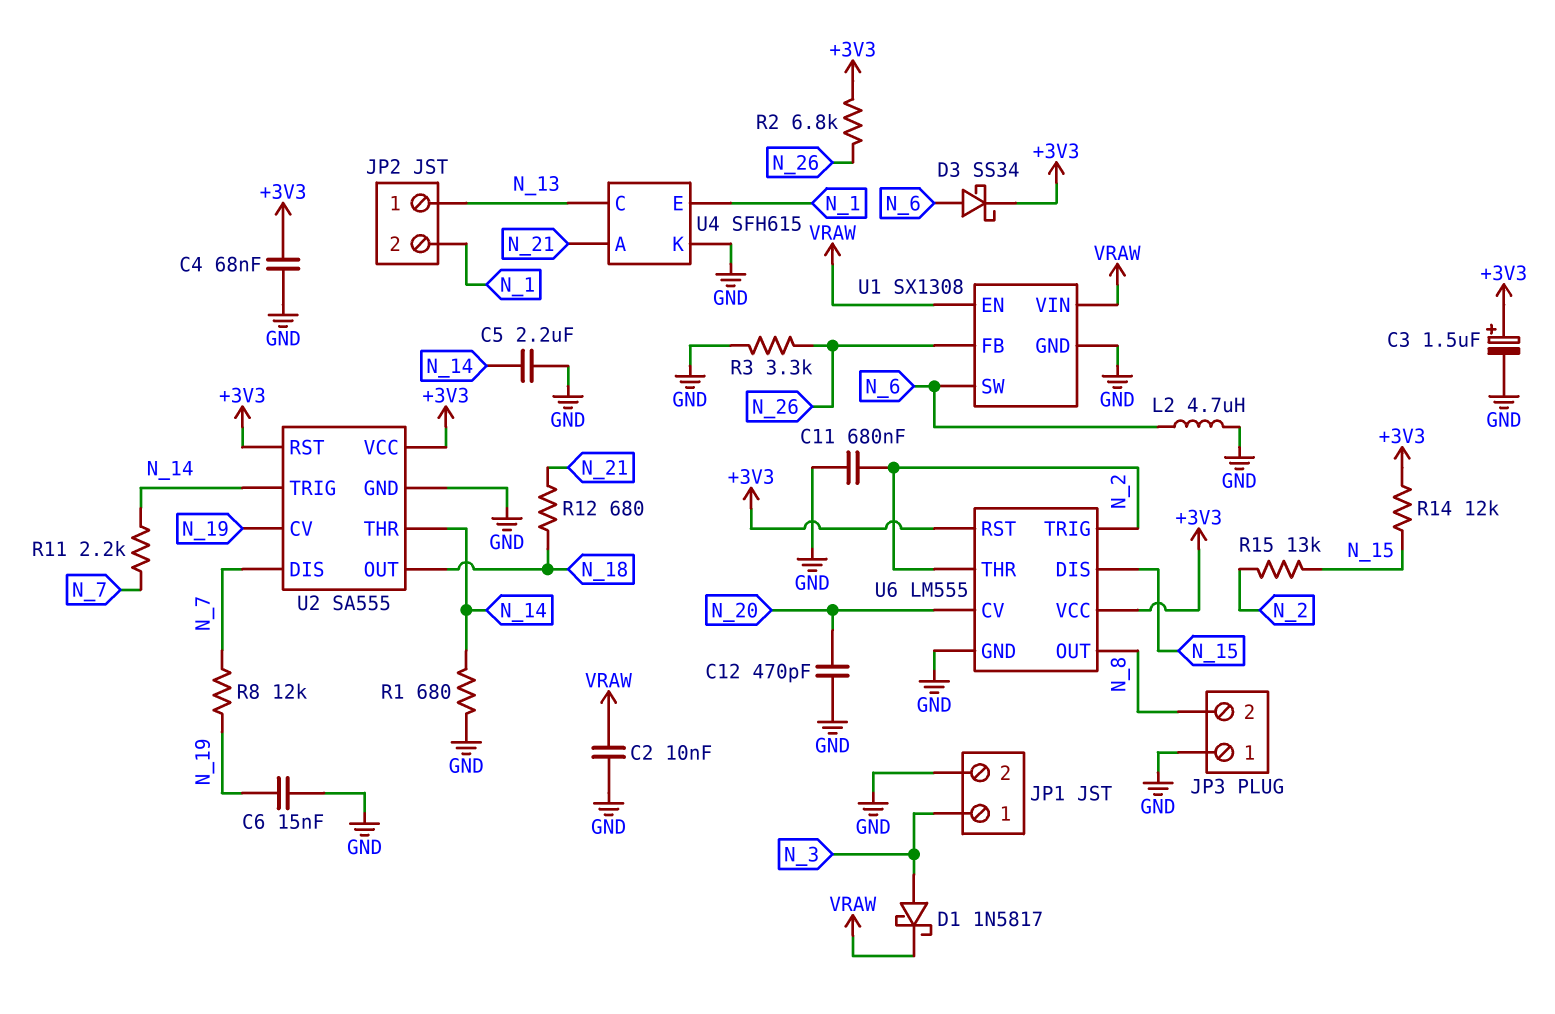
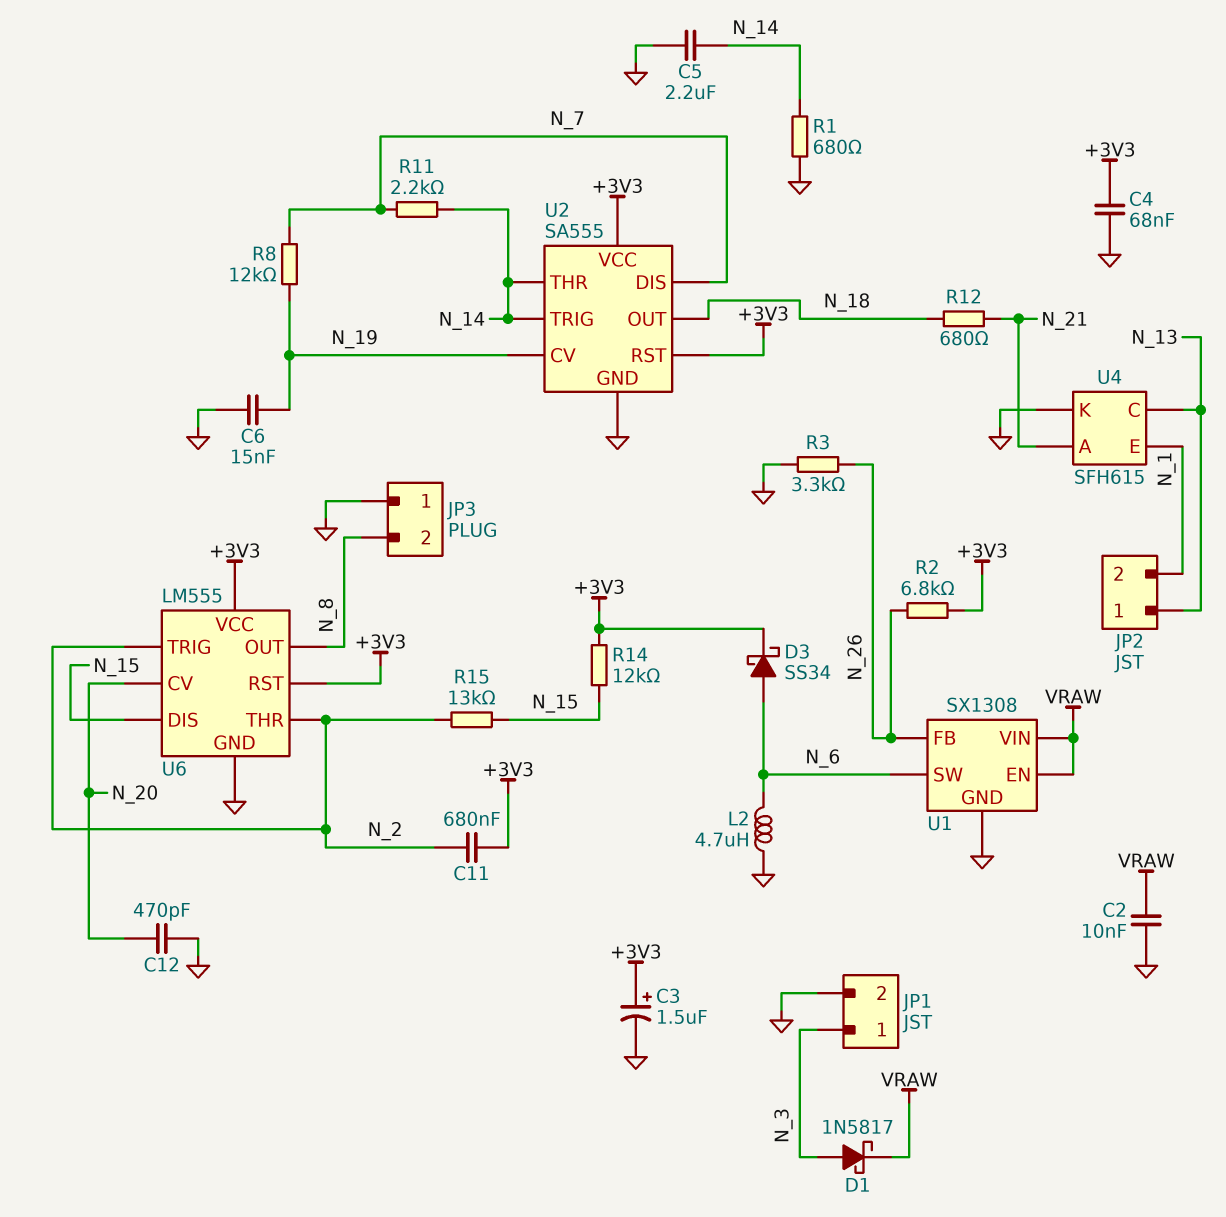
C11: 680nF (GND, N_2) -> 680nF (+3V3, N_2)

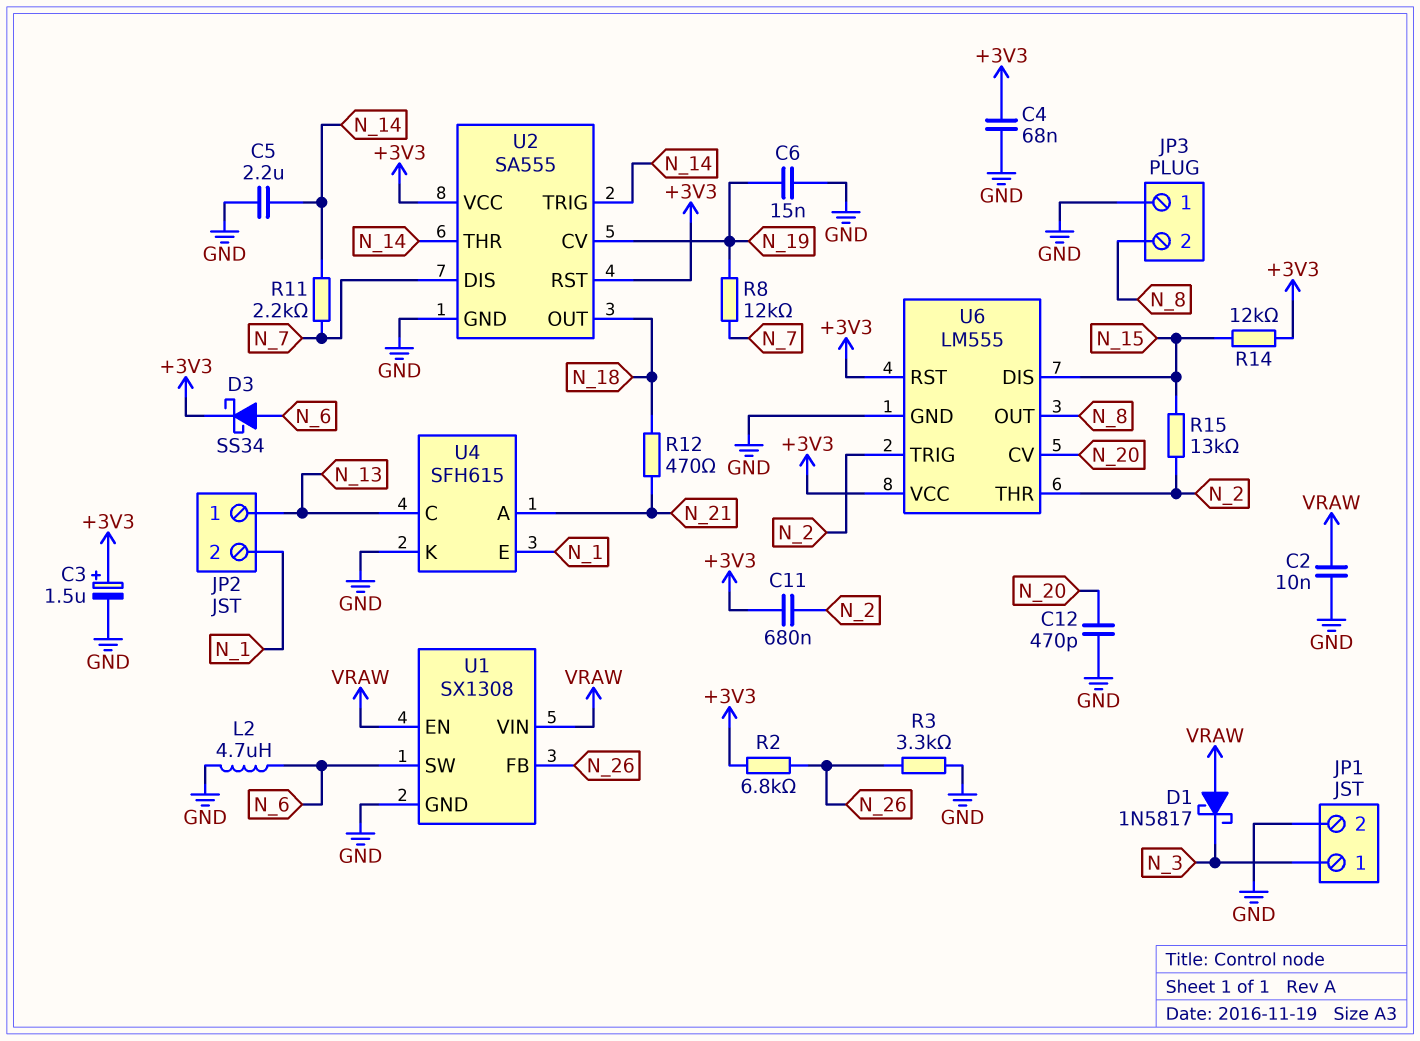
D1: schottky 1N5817 (A N_3, K VRAW) -> schottky 1N5817 (A VRAW, K N_3)
R1: 680 (GND, N_14) -> none
R12: 680 (N_18, N_21) -> 470 (N_18, N_21)

